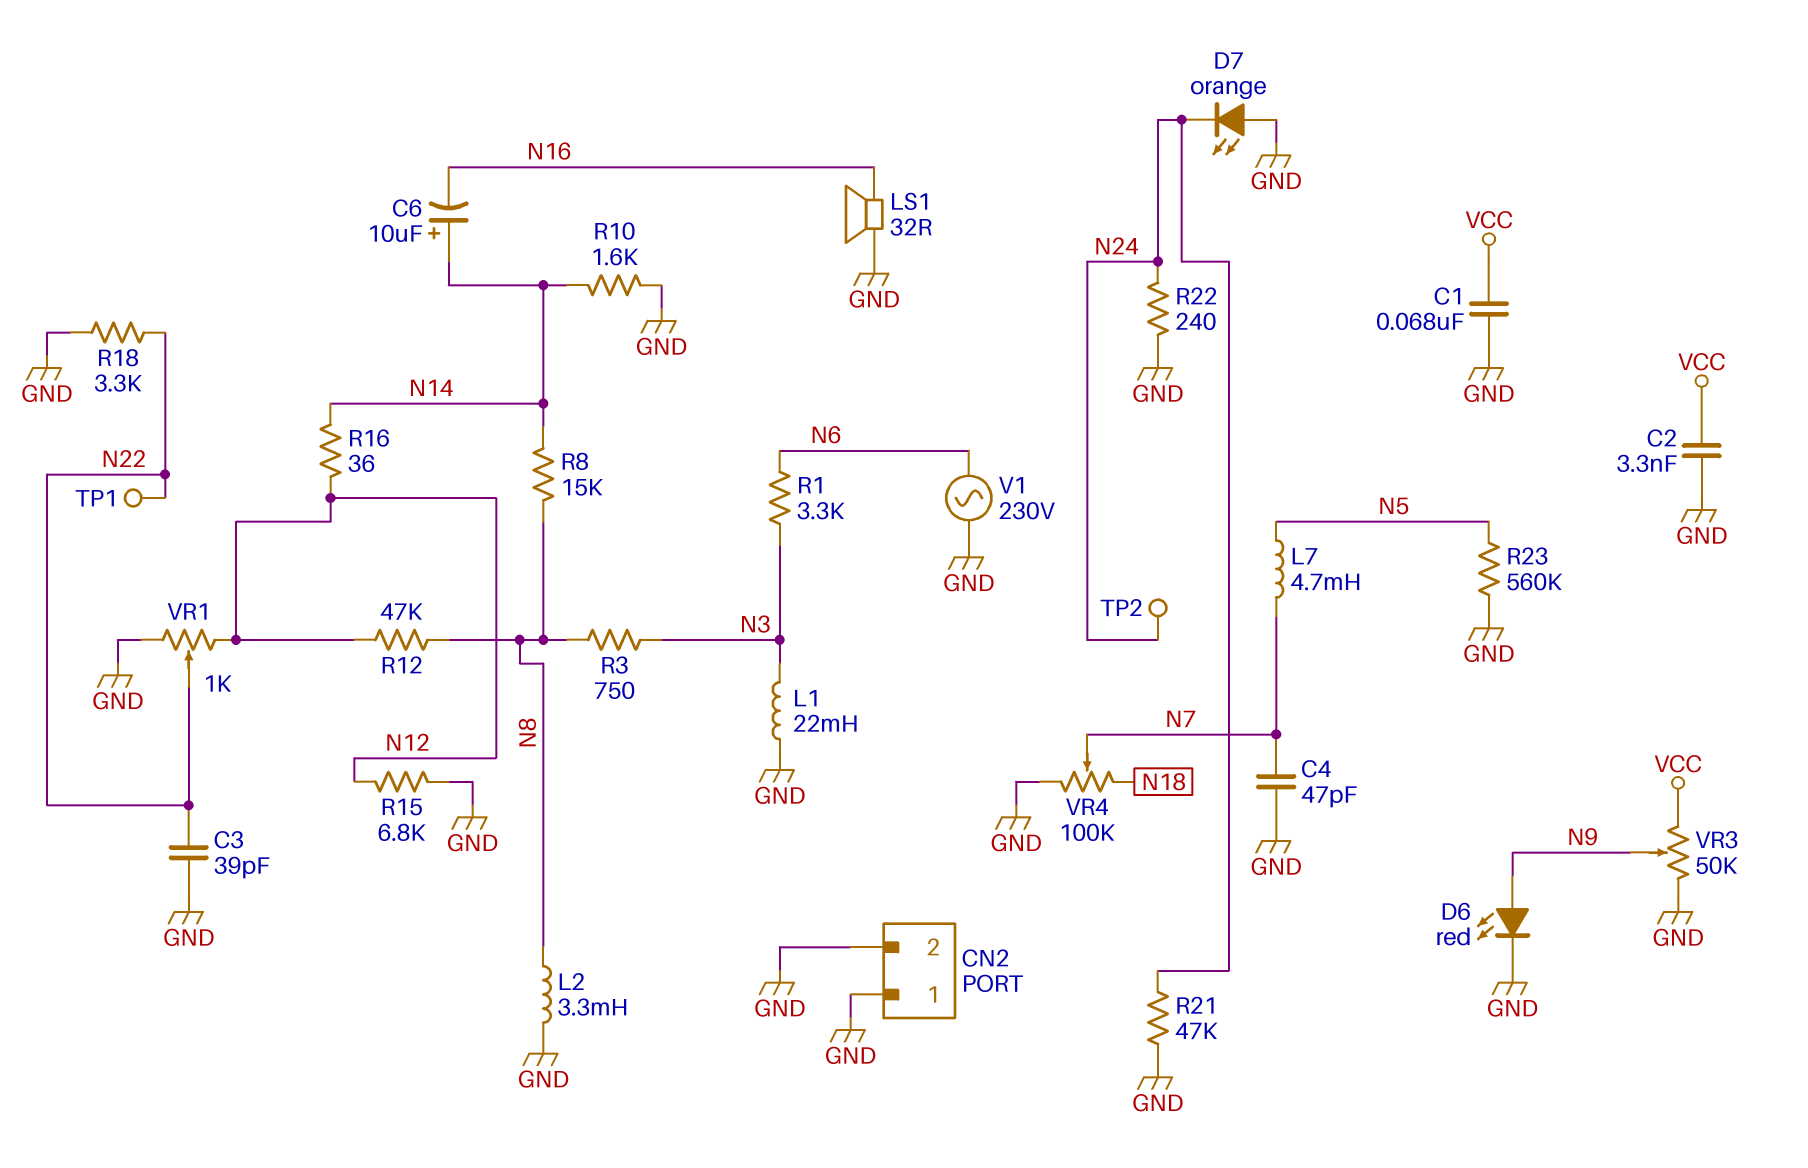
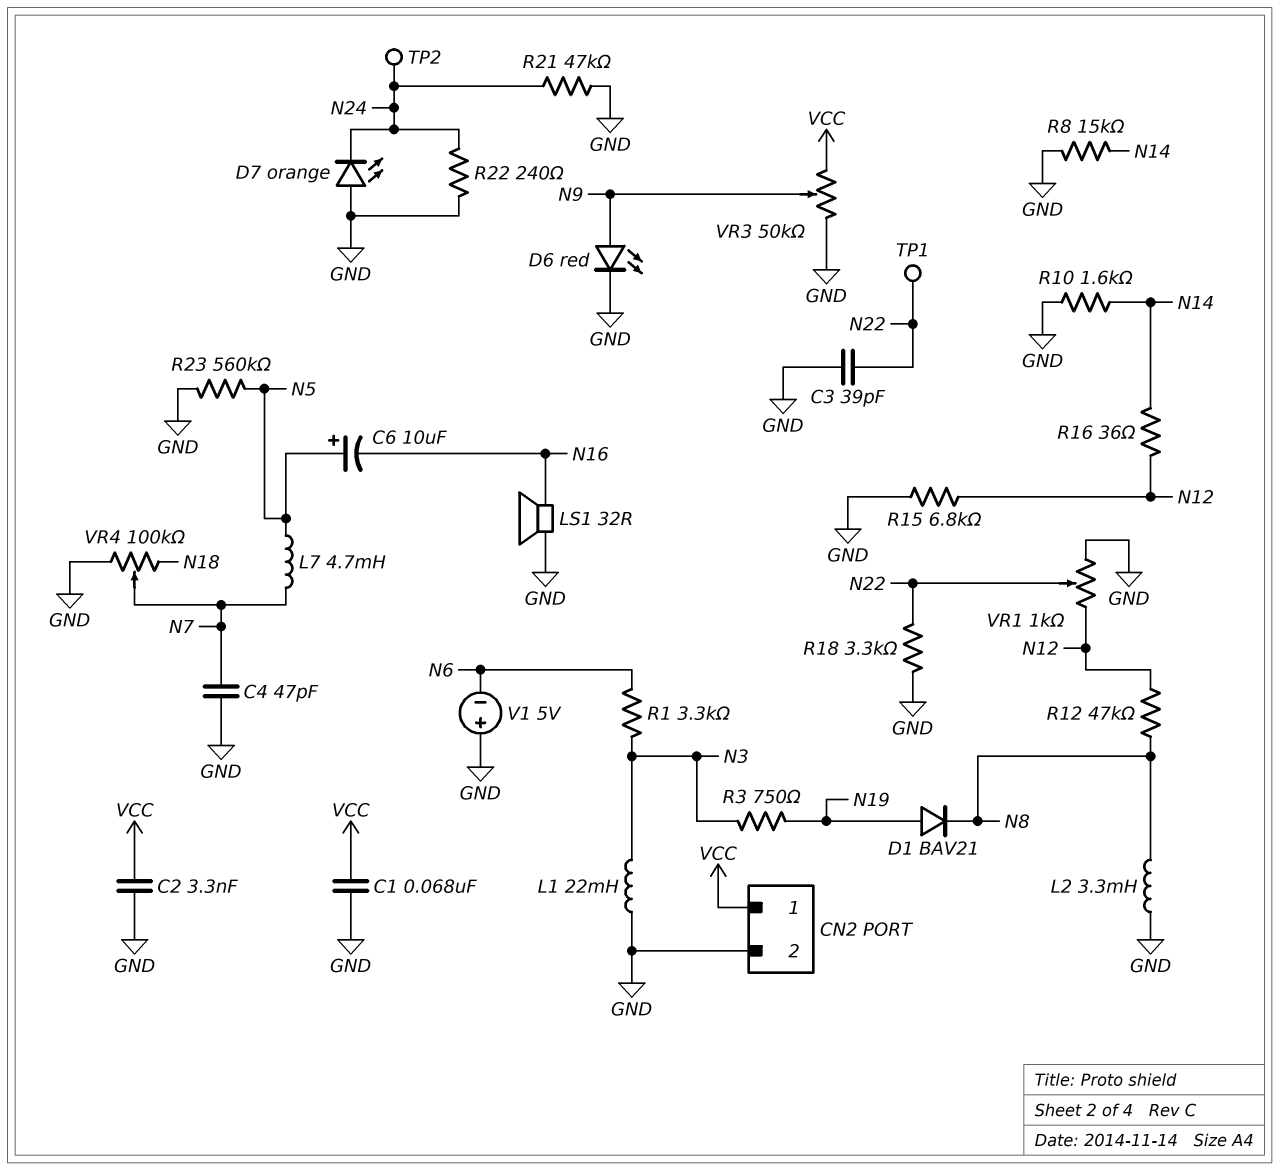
C6: 10uF (plus N14, minus N16) -> 10uF (plus N5, minus N16)
CN2 pin 1: GND -> VCC
D1: none -> diode BAV21 (A N19, K N8)
R3: 750 (N3, N8) -> 750 (N3, N19)
R8: 15k (N8, N14) -> 15k (GND, N14)
V1: AC 230V (GND, N6) -> 5V (plus GND, minus N6)

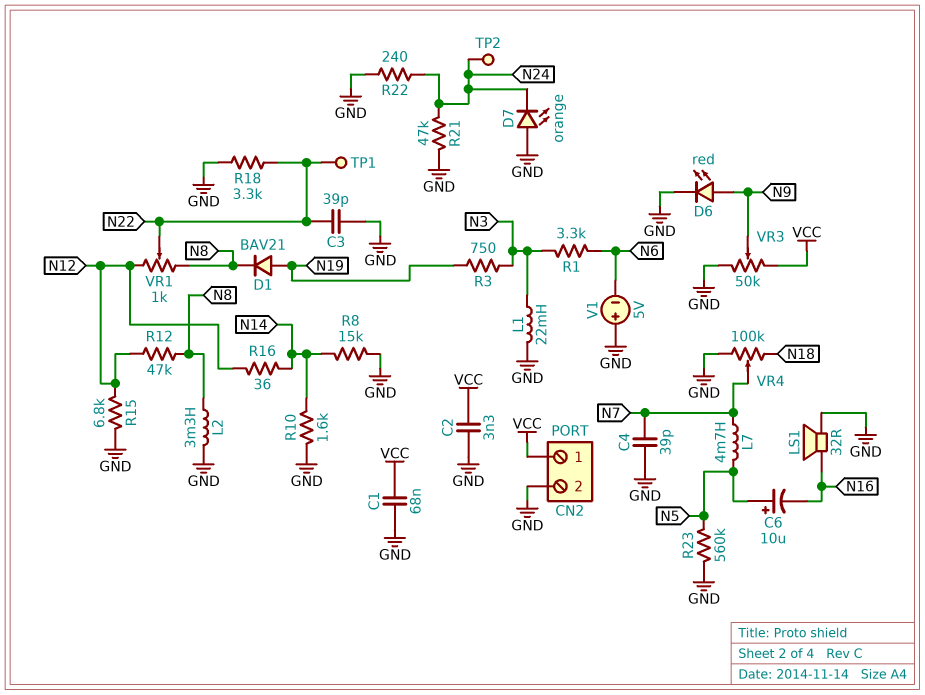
C4: 47pF (GND, N7) -> 39pF (GND, N7)
VR1: 1k (GND, N12, wiper N22) -> 1k (N8, N12, wiper N22)

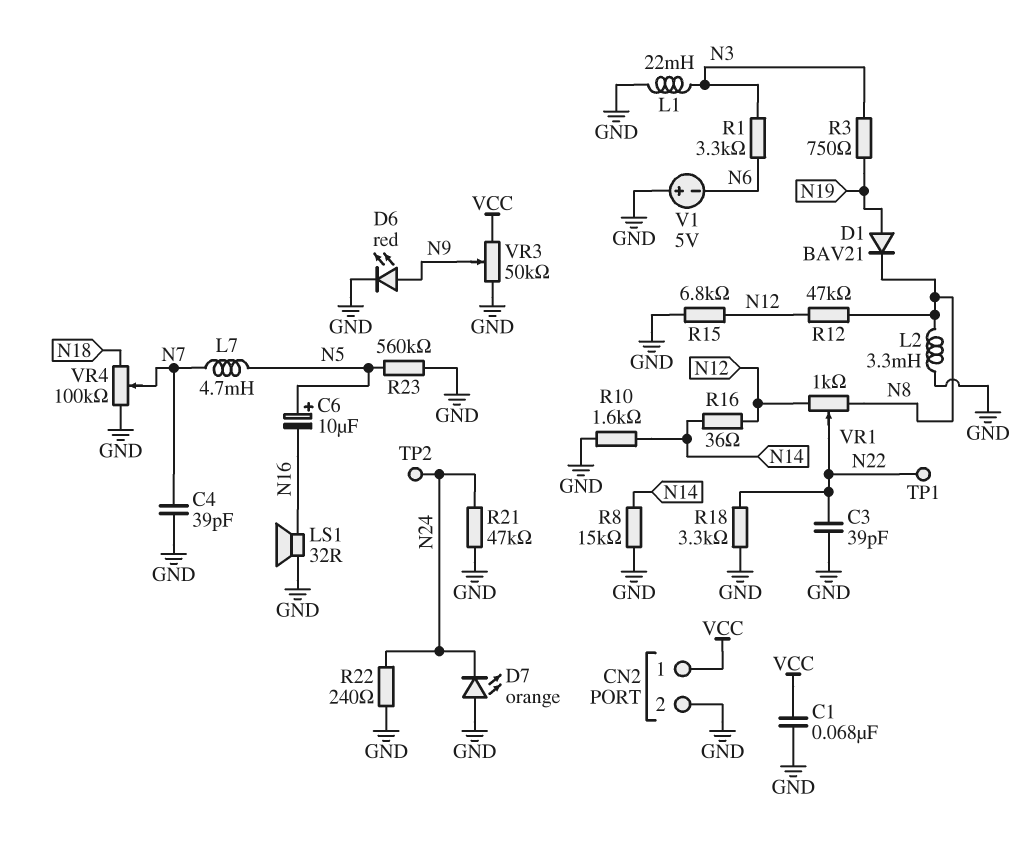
C2: 3.3nF (GND, VCC) -> none

